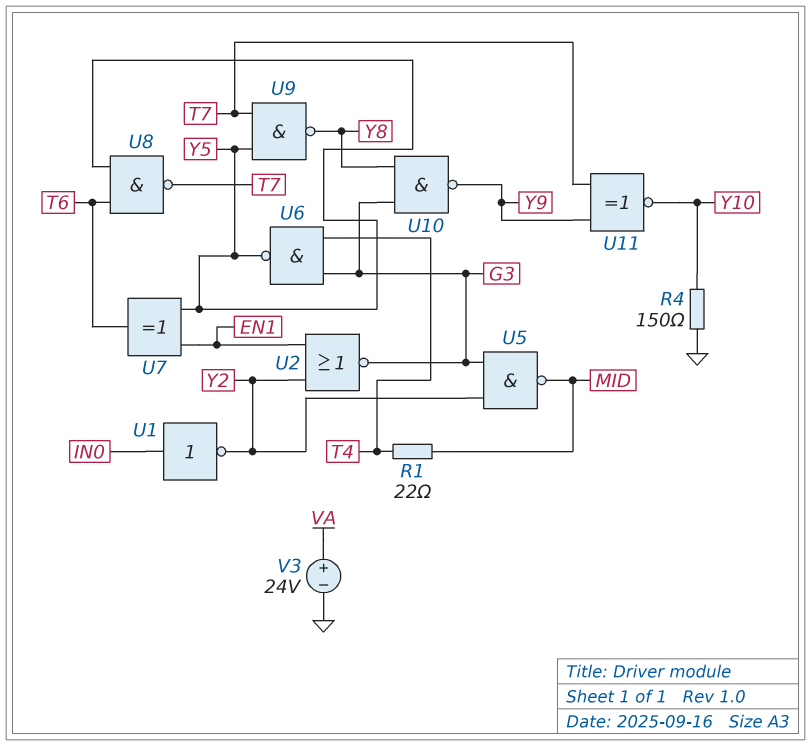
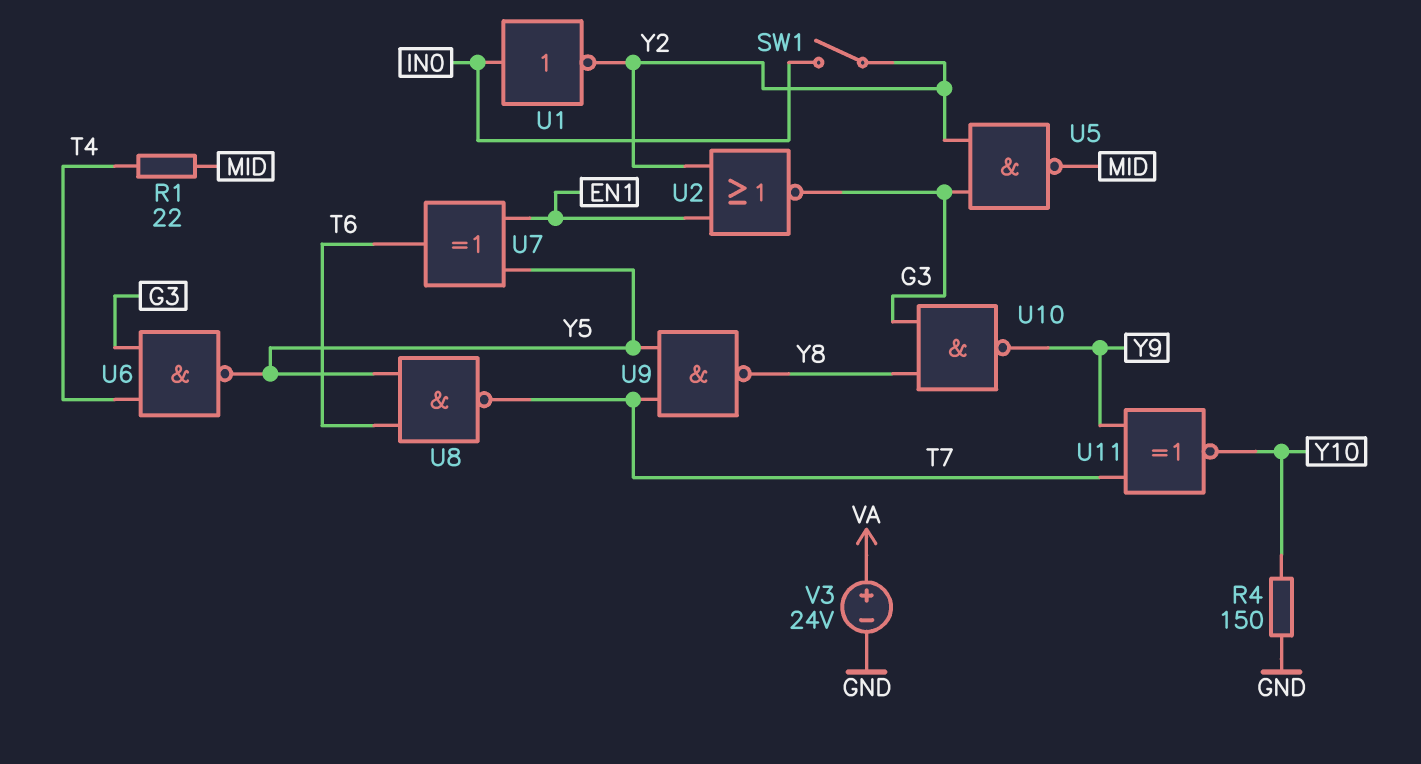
SW1: none -> switch (IN0, Y2)

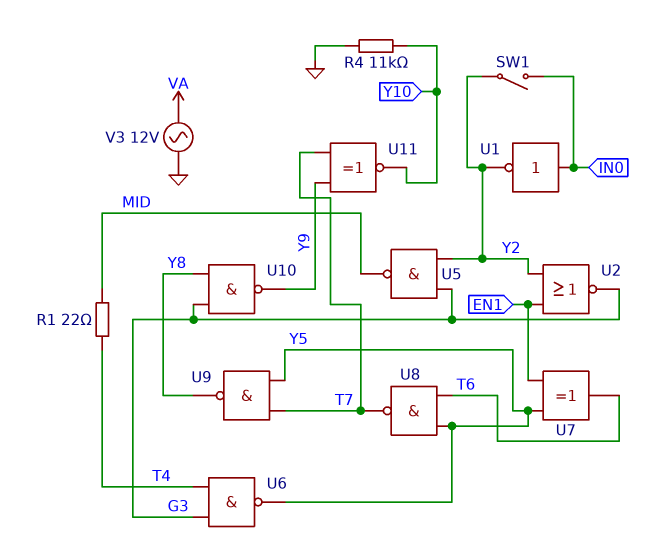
R4: 150 (GND, Y10) -> 11k (GND, Y10)
V3: 24V (plus VA, minus GND) -> AC 12V (GND, VA)

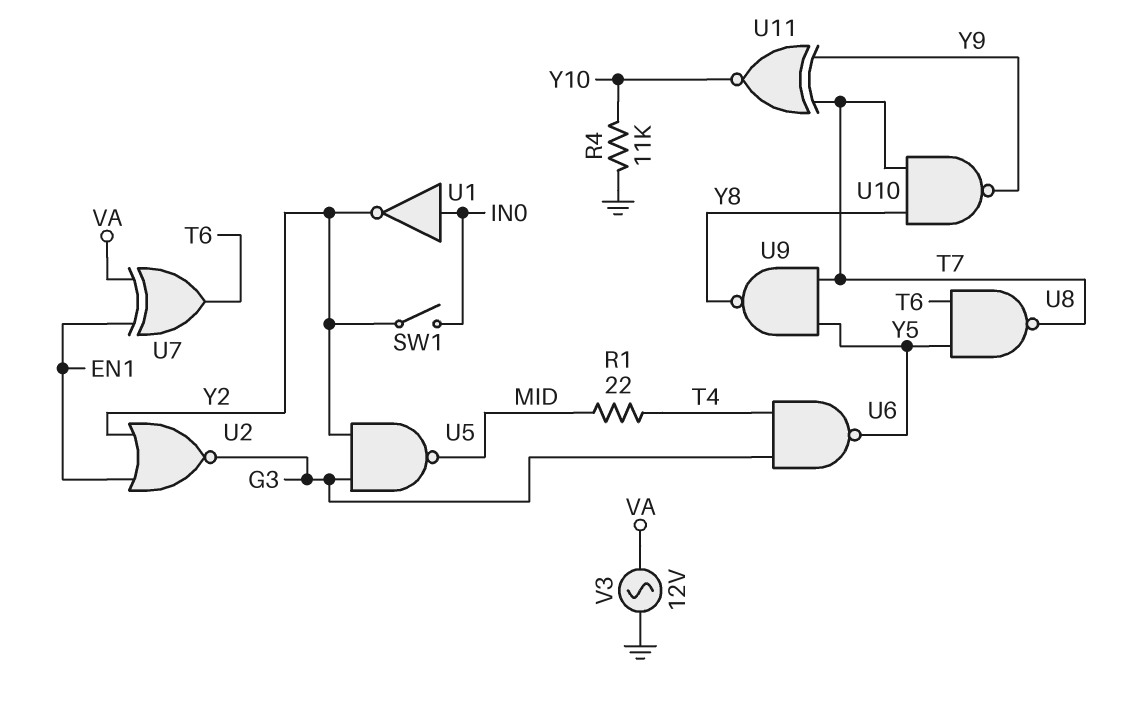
U7: XOR (in EN1, in Y5, out T6) -> XOR (in EN1, in VA, out T6)
U10: NAND (in G3, in Y8, out Y9) -> NAND (in T7, in Y8, out Y9)

